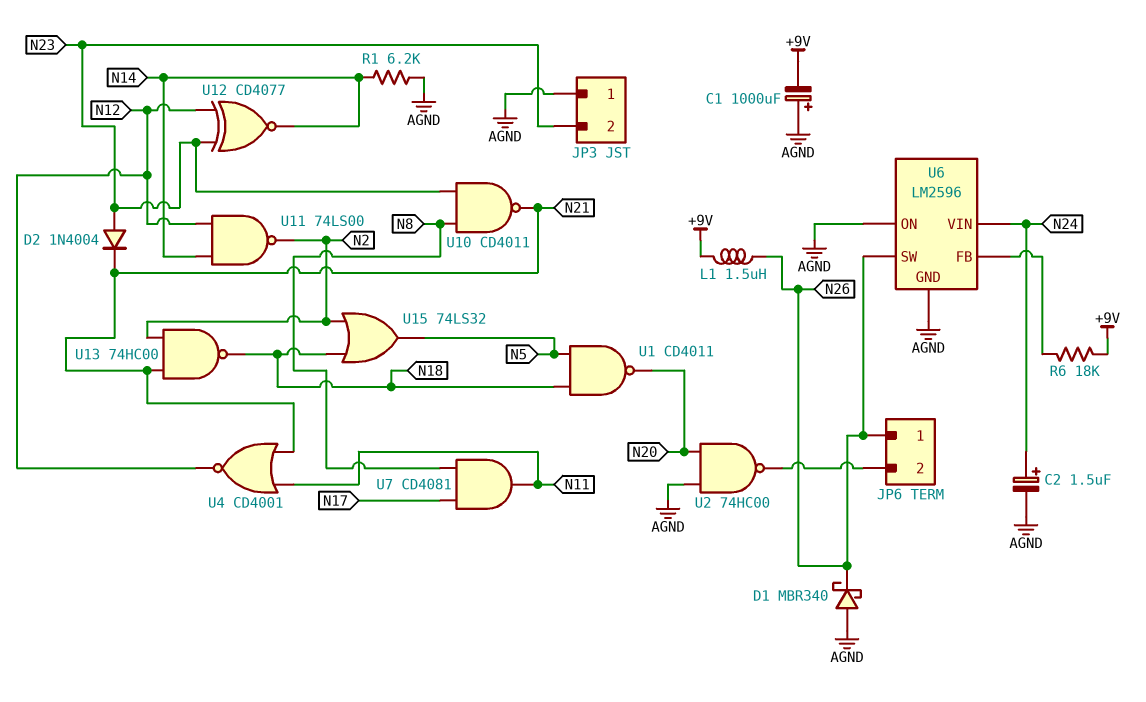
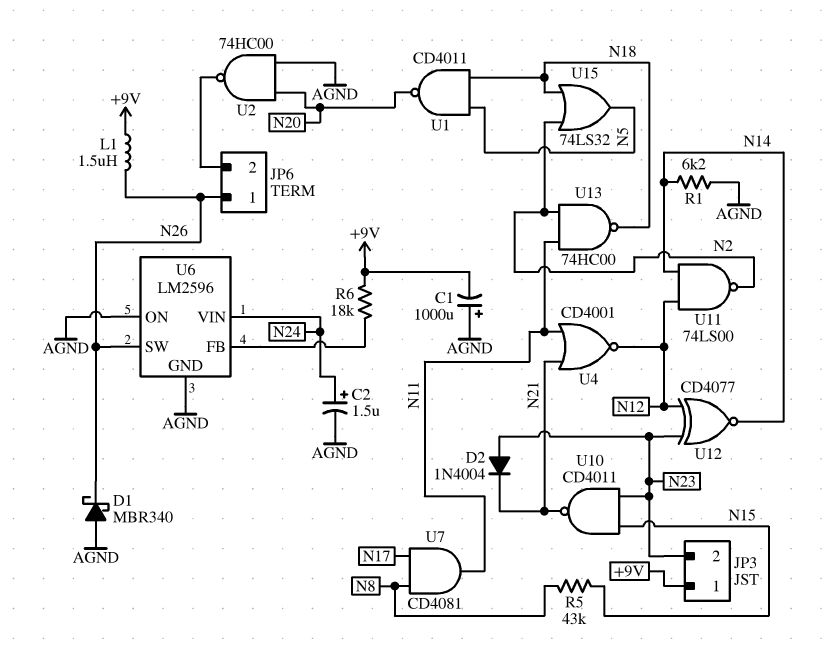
JP3 pin 1: AGND -> +9V
R5: none -> 43k (N8, N15)
U10: NAND CD4011 (in N8, in N23, out N21) -> NAND CD4011 (in N15, in N23, out N21)
U13: NAND 74HC00 (in N2, in N21, out N18) -> NAND 74HC00 (in N2, in N11, out N18)

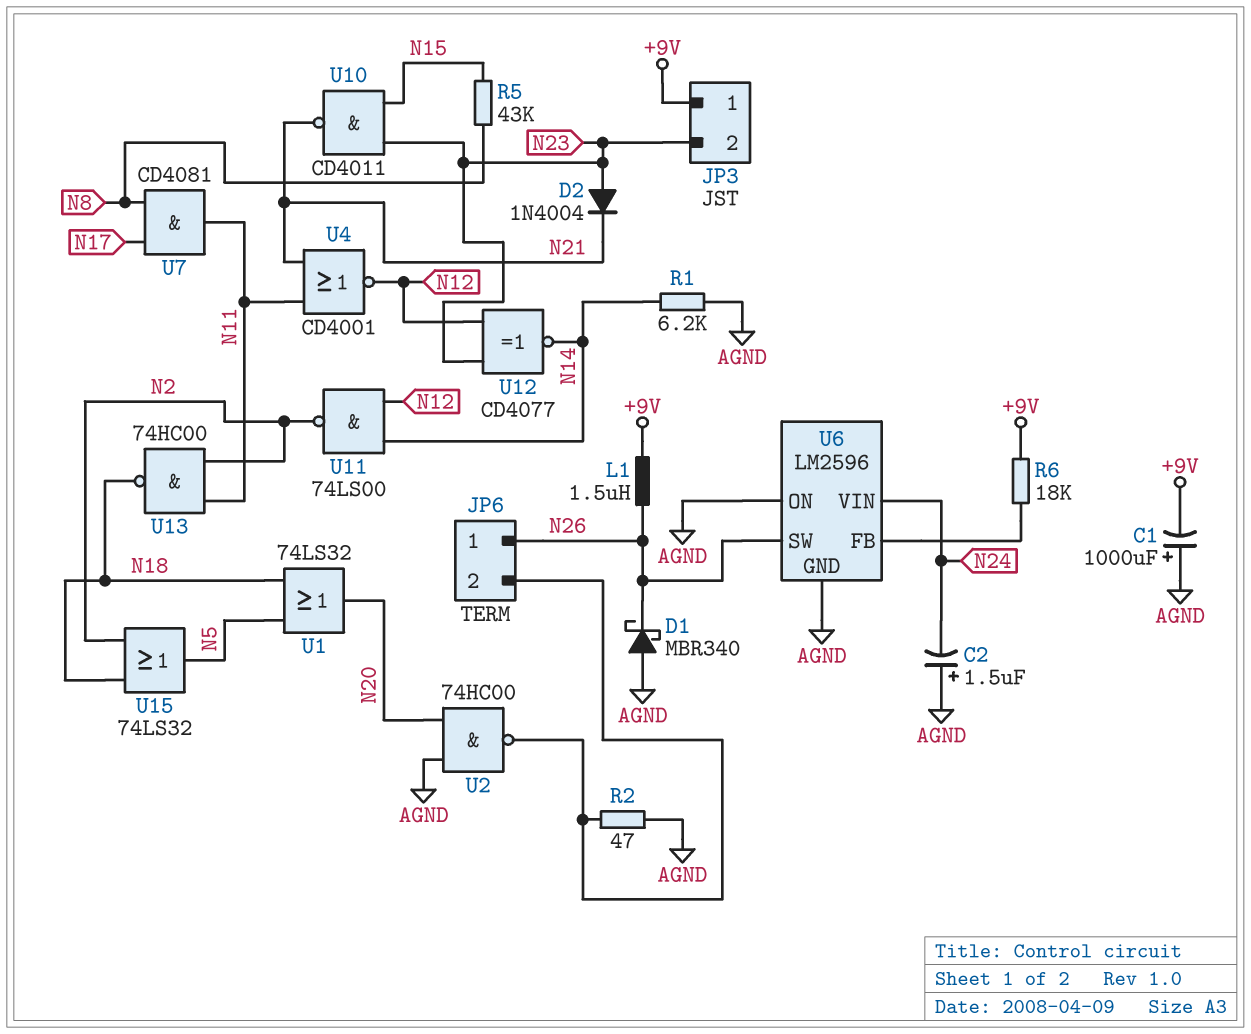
C2: 1.5uF (plus N24, minus AGND) -> 1.5uF (plus AGND, minus N24)
R2: none -> 47 (AGND, JP6/2)
U1: NAND CD4011 (in N5, in N18, out N20) -> OR 74LS32 (in N5, in N18, out N20)

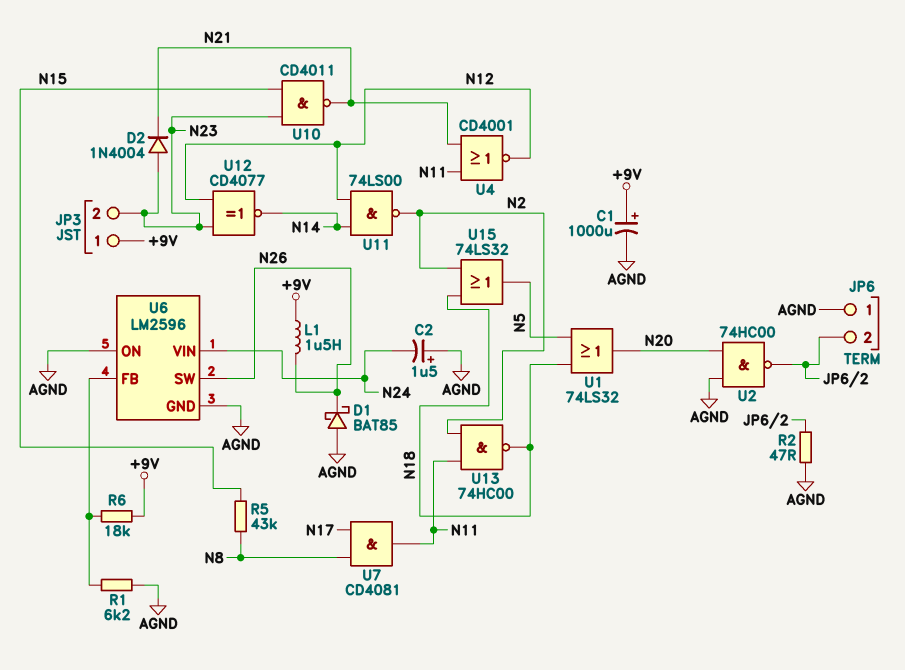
C1: 1000uF (plus AGND, minus +9V) -> 1000uF (plus +9V, minus AGND)
D1: schottky MBR340 (A AGND, K N26) -> schottky BAT85 (A AGND, K N26)
JP6 pin 1: N26 -> AGND
R1: 6.2k (AGND, N14) -> 6.2k (AGND, U6/FB)

